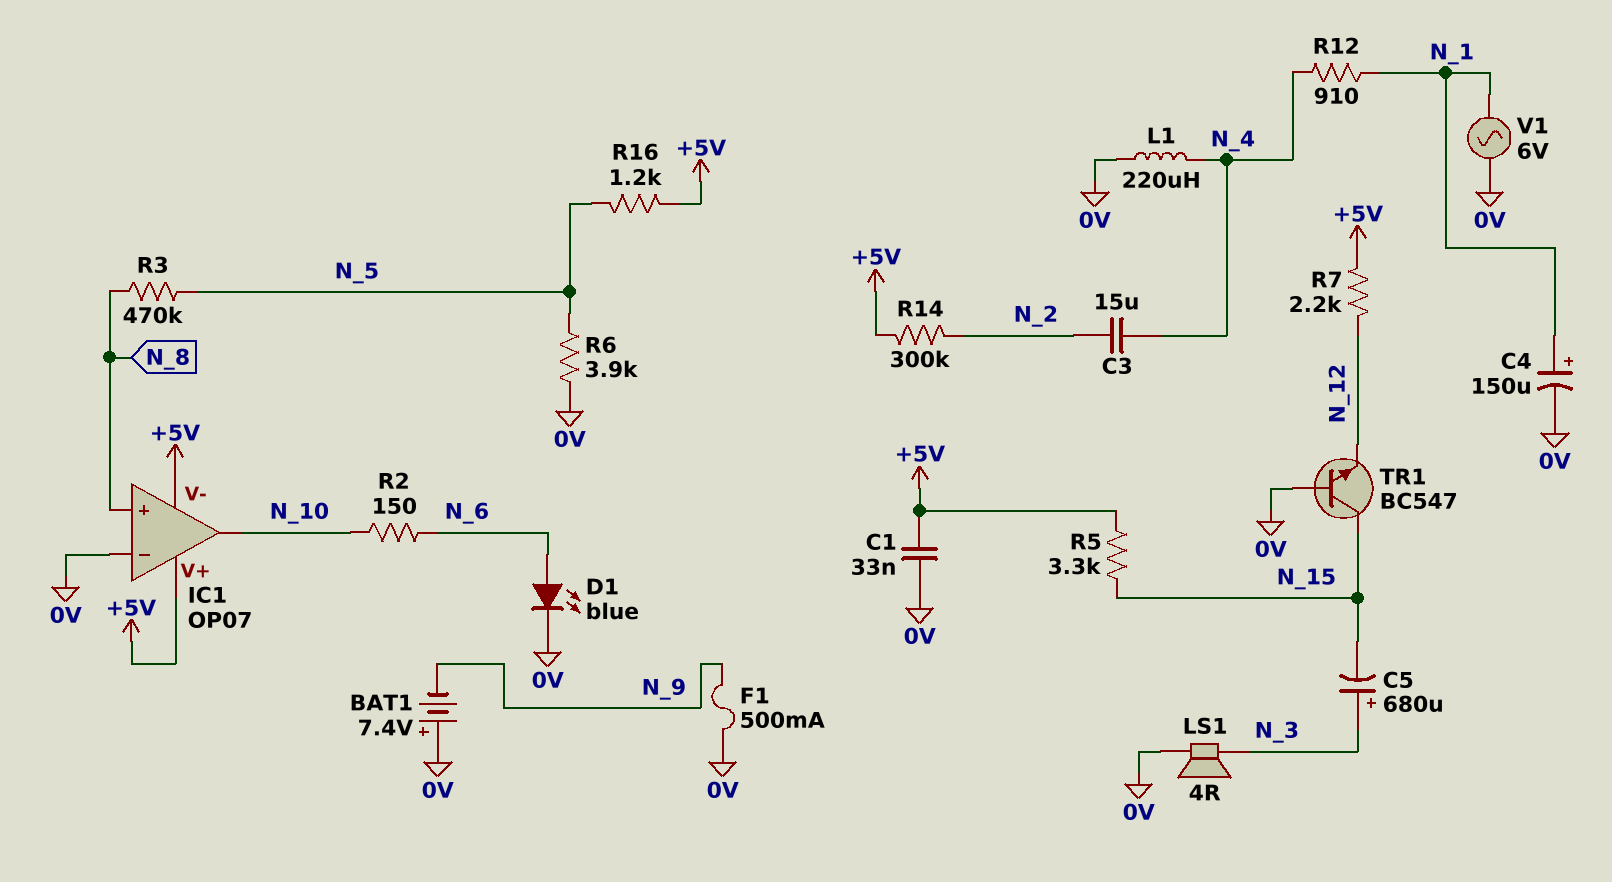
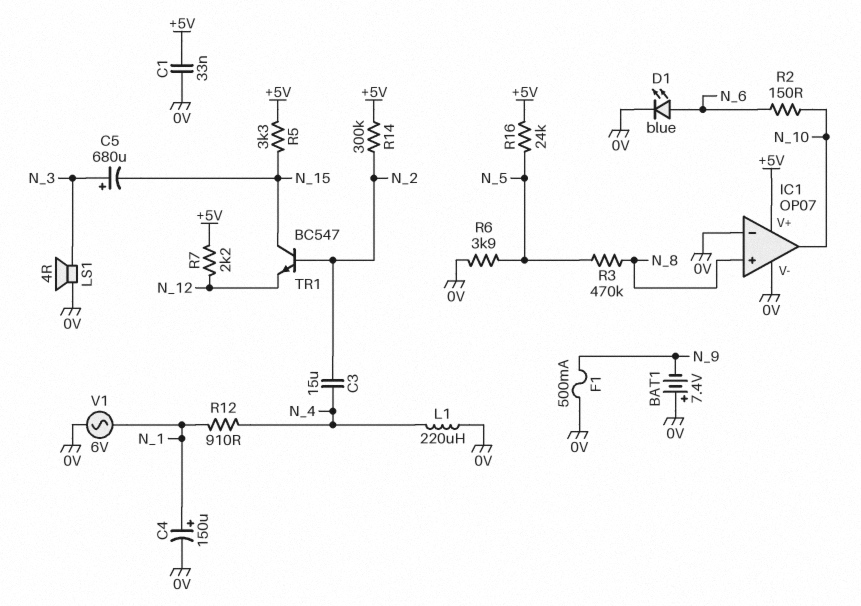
IC1 pin V-: +5V -> 0V
R16: 1.2k (+5V, N_5) -> 24k (+5V, N_5)
TR1: NPN BC547 (B 0V, C N_15, E N_12) -> NPN BC547 (B N_2, C N_15, E N_12)

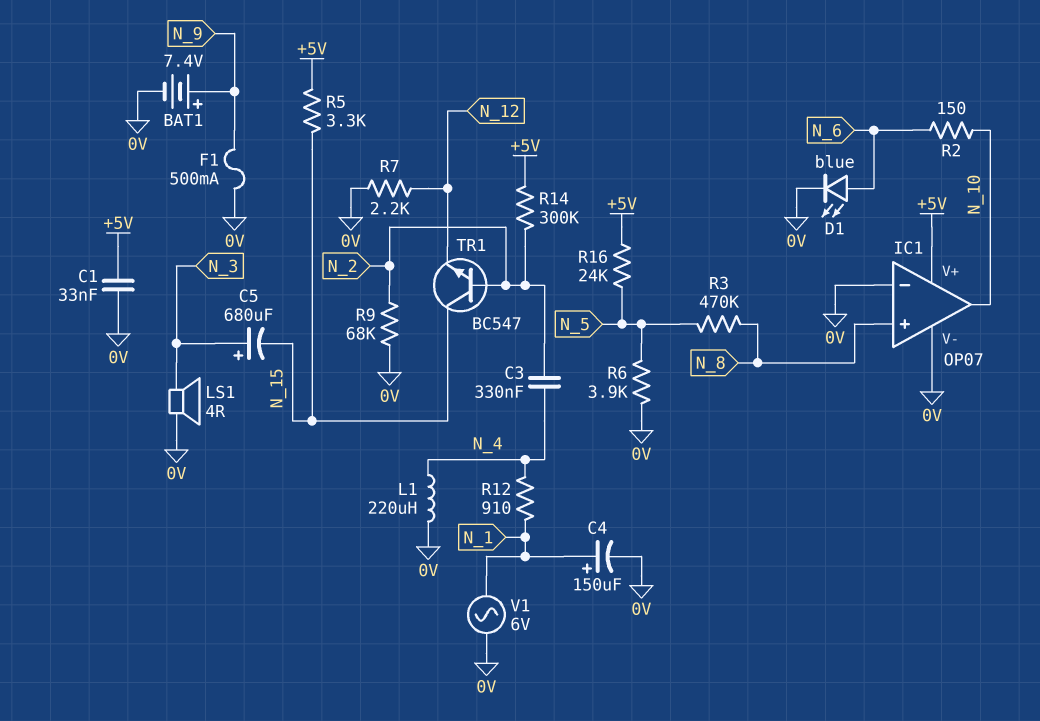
BAT1: 7.4V (plus 0V, minus N_9) -> 7.4V (plus N_9, minus 0V)
C3: 15uF (N_2, N_4) -> 330nF (N_2, N_4)
R7: 2.2k (+5V, N_12) -> 2.2k (0V, N_12)
R9: none -> 68k (0V, N_2)

